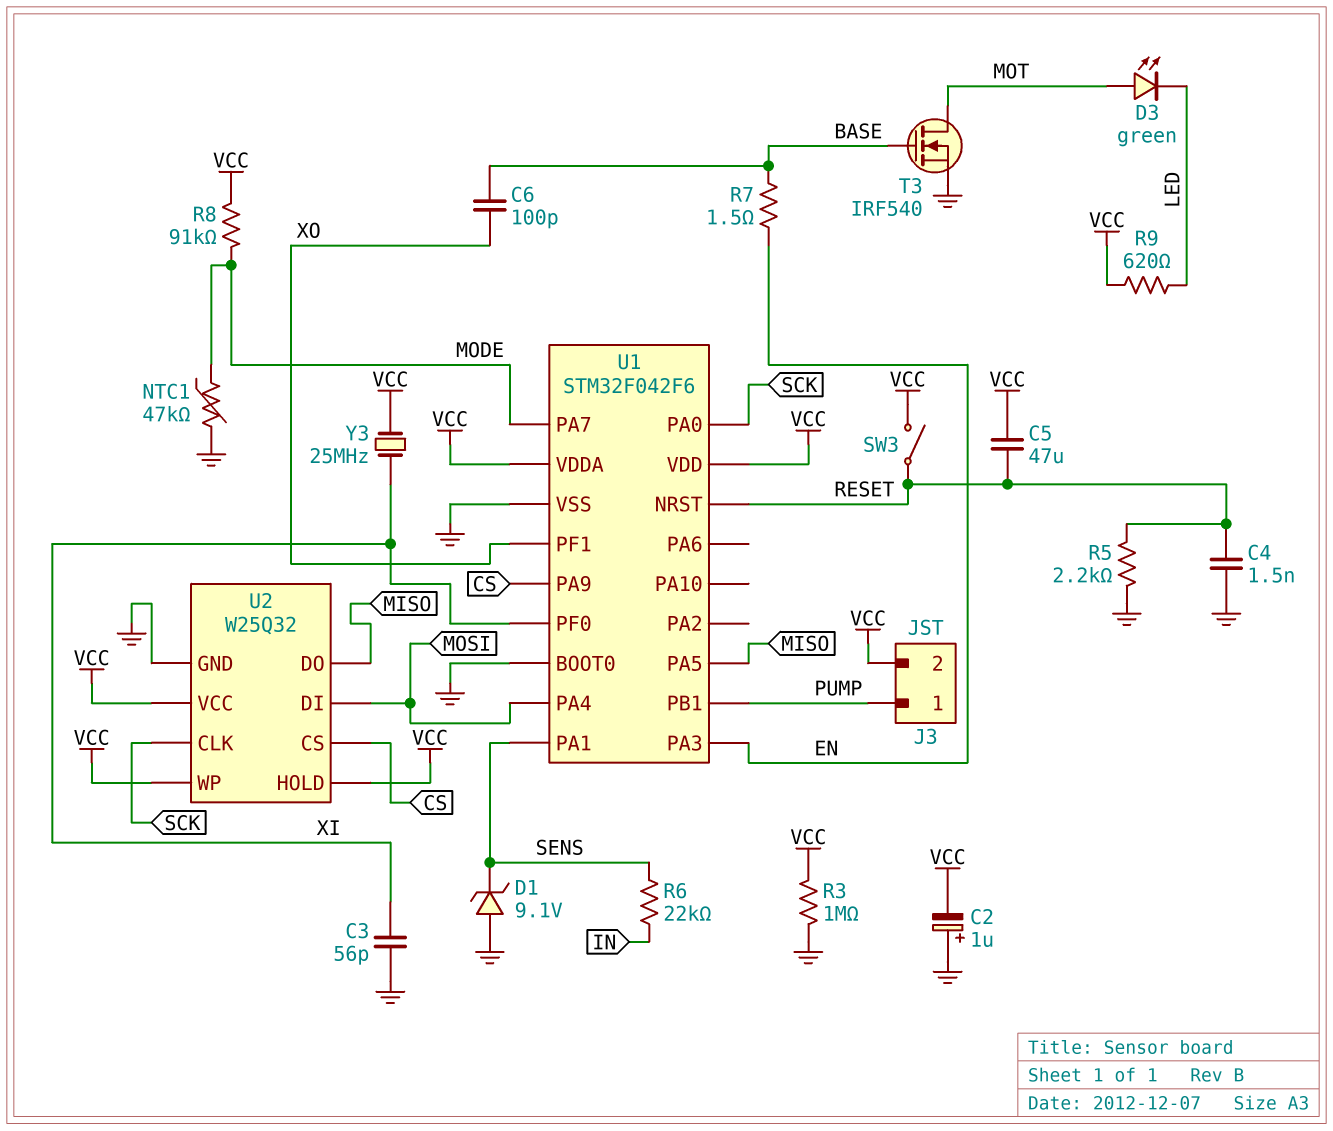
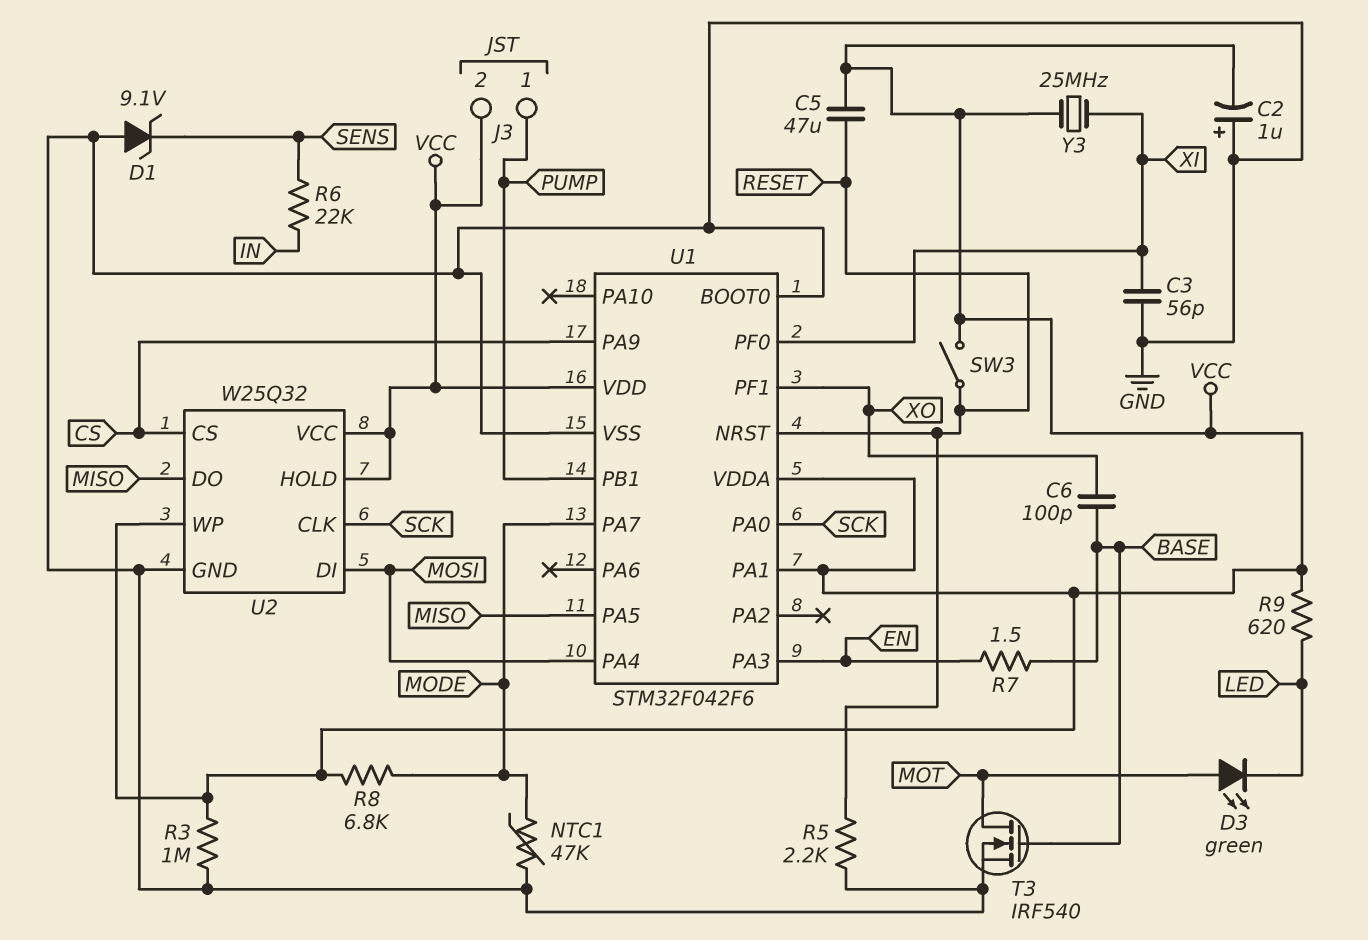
C4: 1.5nF (GND, RESET) -> none
R8: 91k (MODE, VCC) -> 6.8k (MODE, VCC)
U1 pin PA1: SENS -> VCC

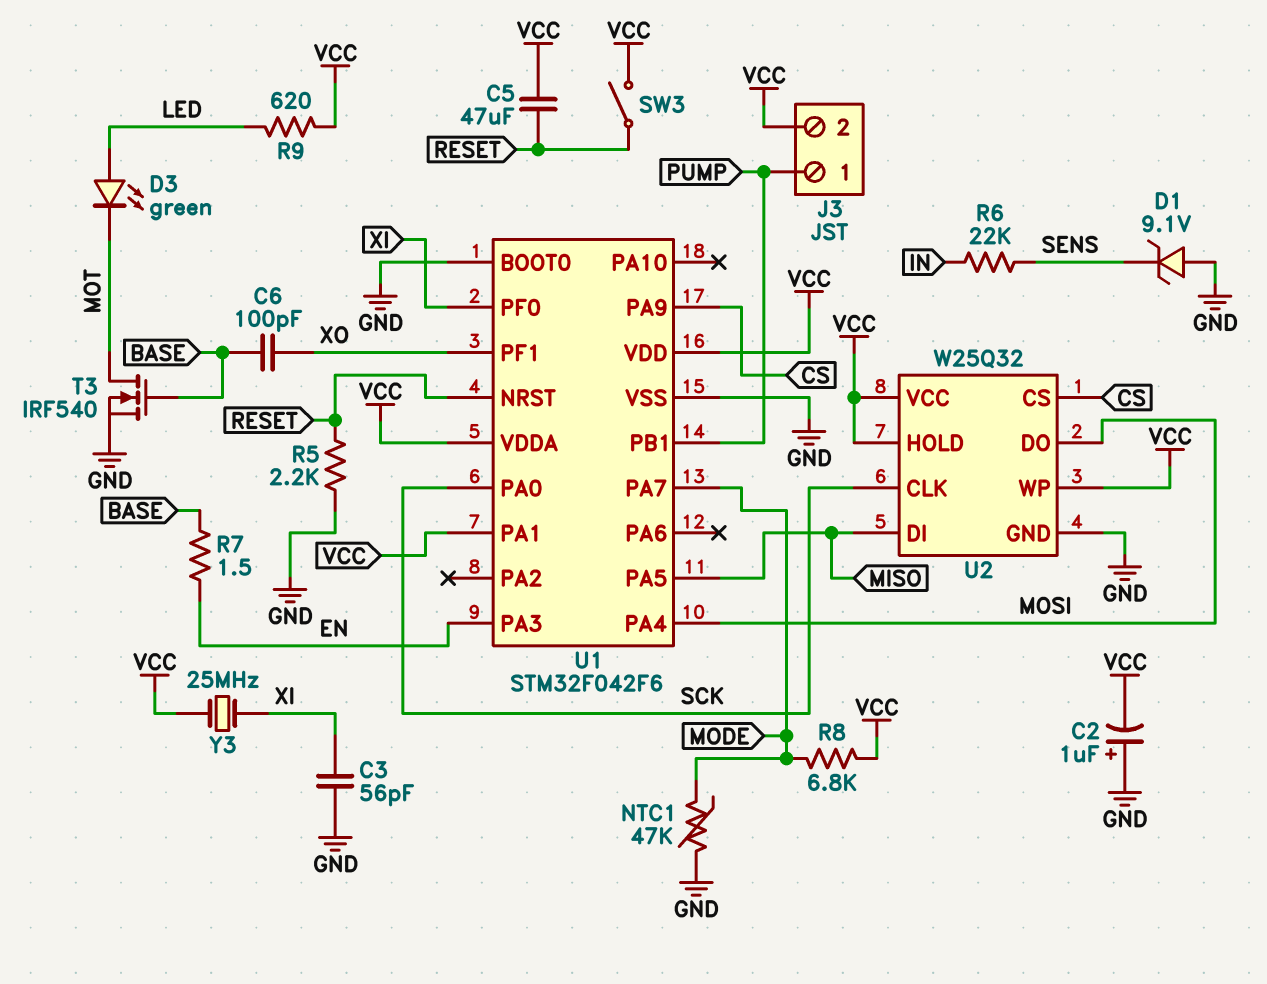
D3: LED green (A MOT, K LED) -> LED green (A LED, K MOT)
R3: 1M (GND, VCC) -> none
U2 pin DI: MOSI -> MISO
U2 pin DO: MISO -> MOSI

